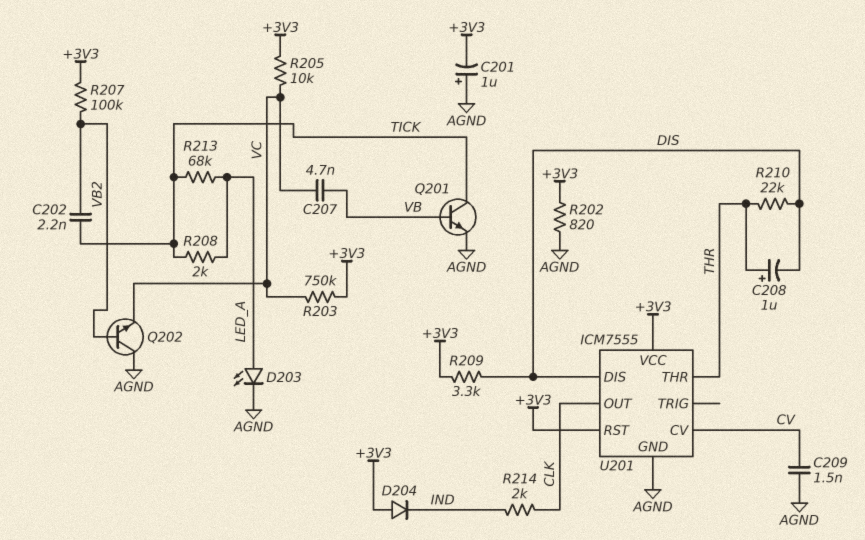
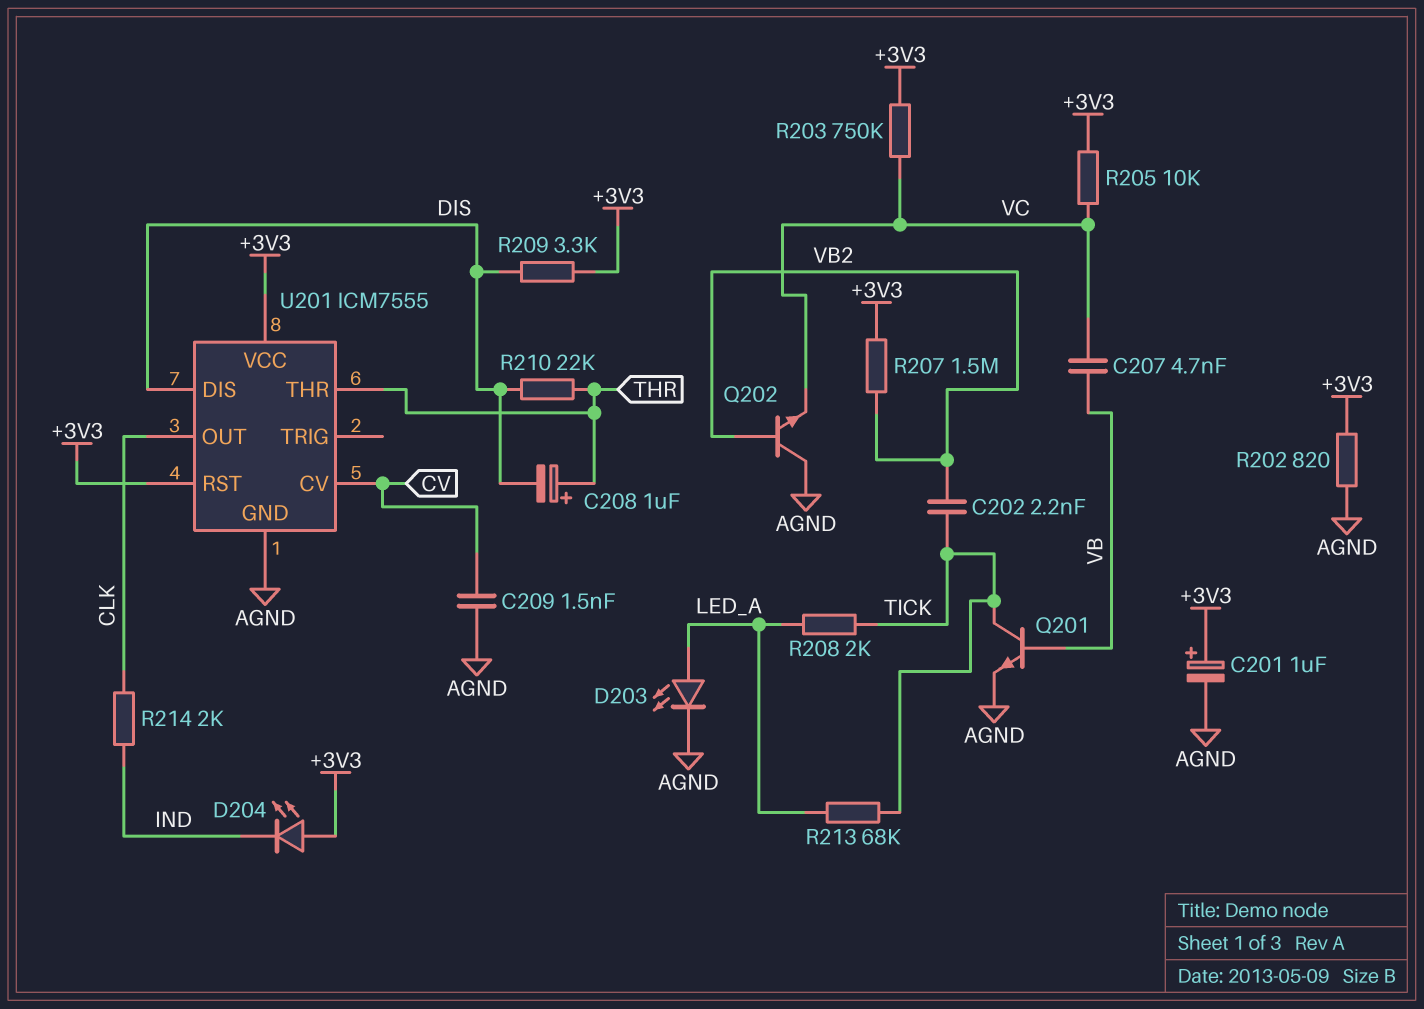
C201: 1uF (plus AGND, minus +3V3) -> 1uF (plus +3V3, minus AGND)
D204: diode (A +3V3, K IND) -> LED (A +3V3, K IND)
R207: 100k (+3V3, VB2) -> 1.5M (+3V3, VB2)

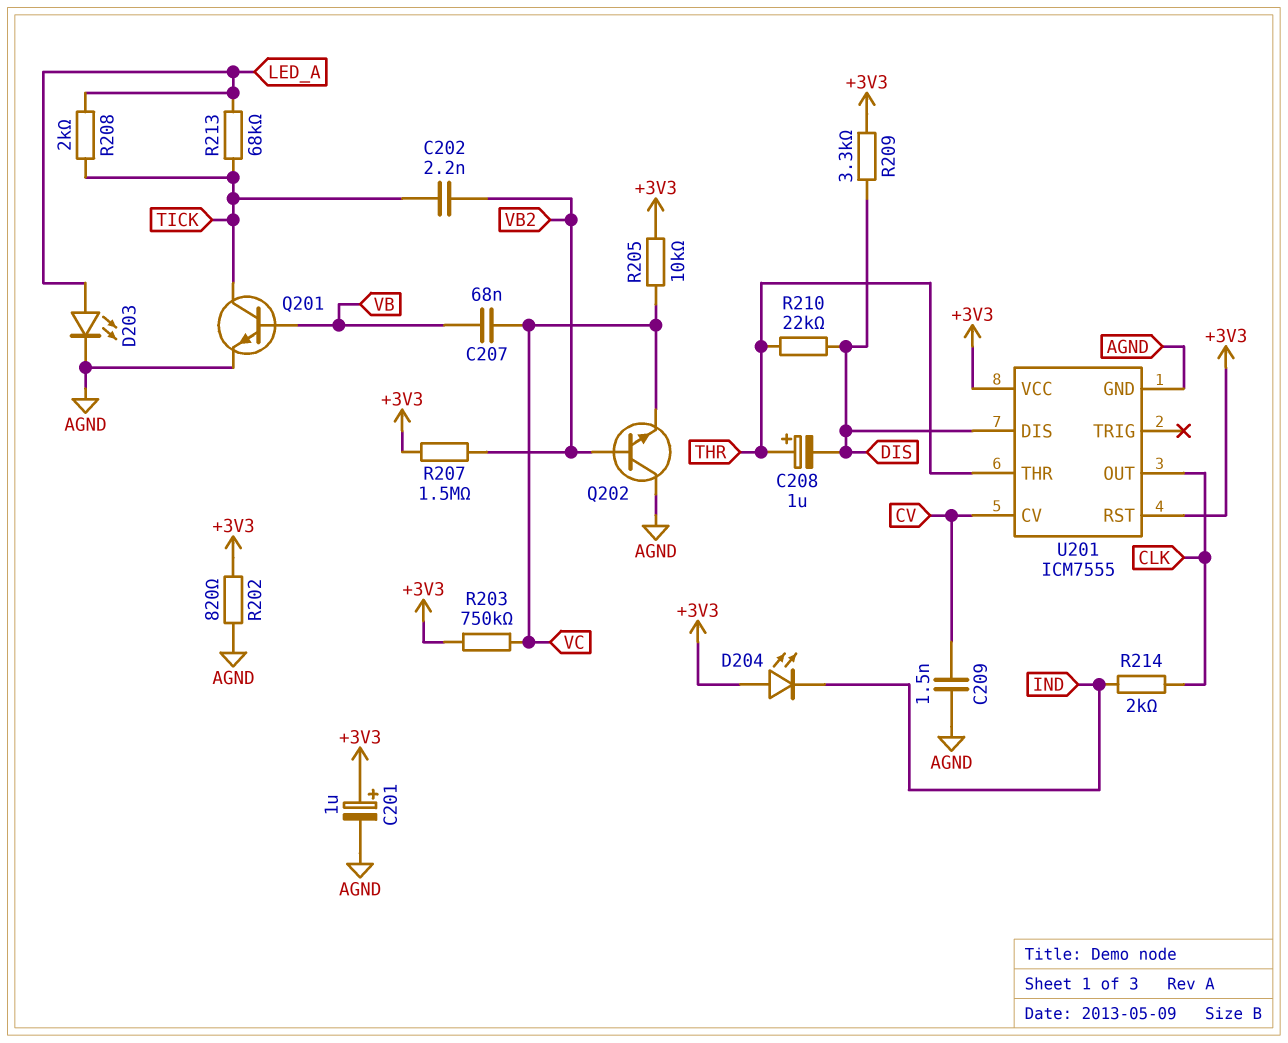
C207: 4.7nF (VB, VC) -> 68nF (VB, VC)

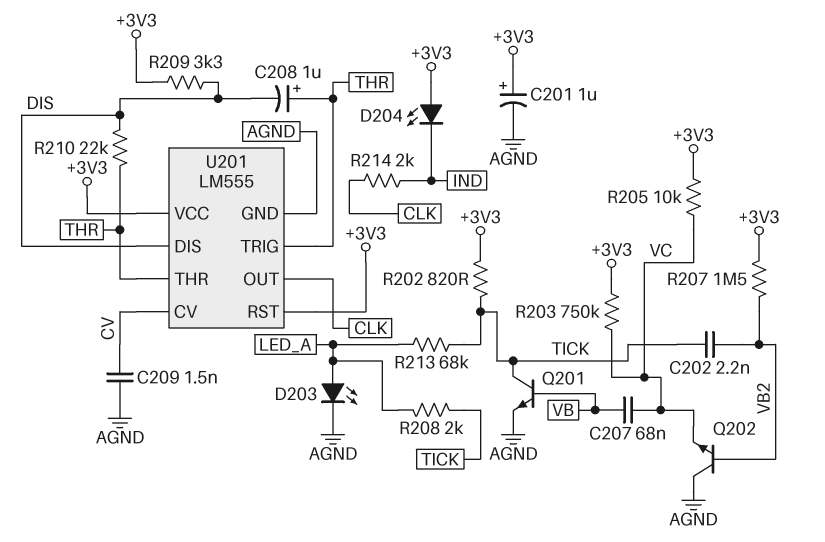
R202: 820 (+3V3, AGND) -> 820 (+3V3, TICK)
U201: ICM7555 -> LM555
U201 pin TRIG: none -> THR

